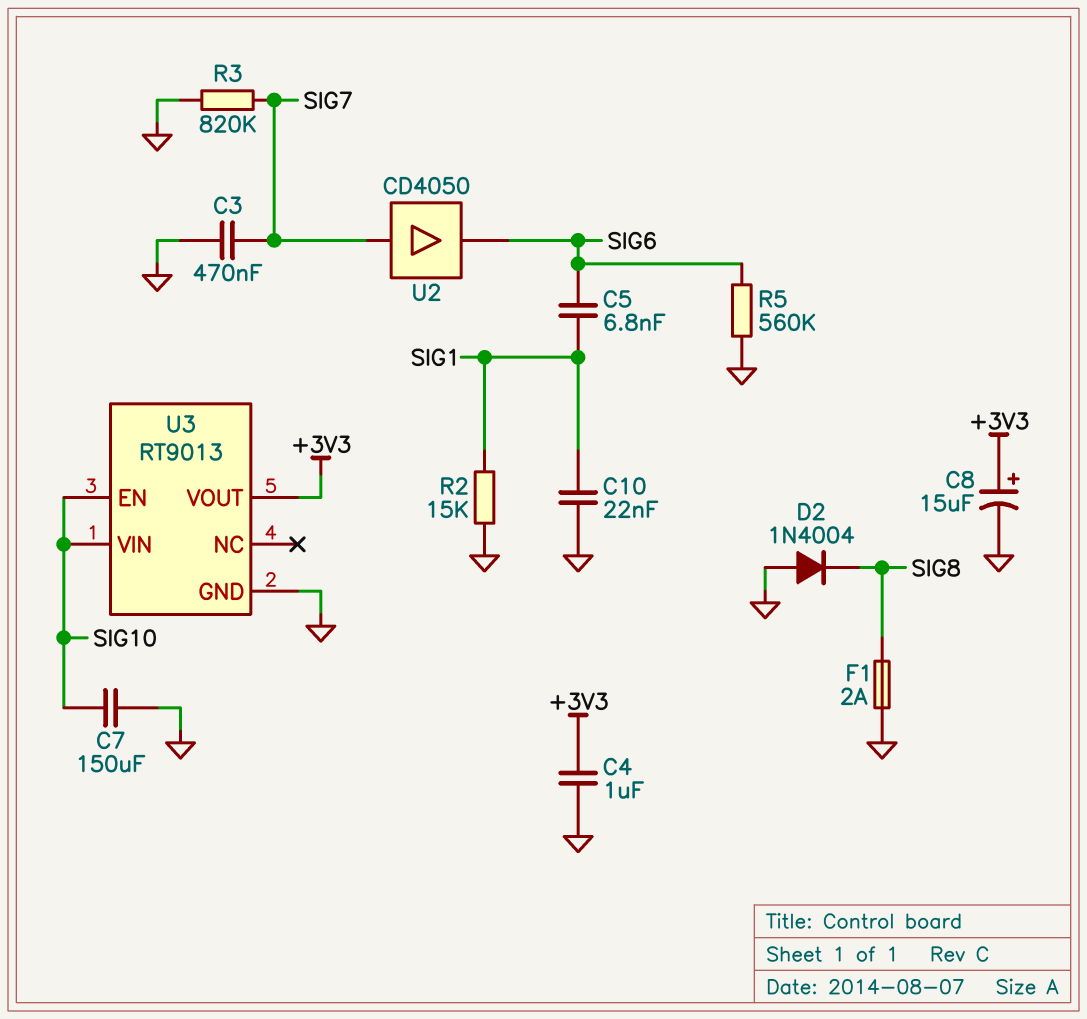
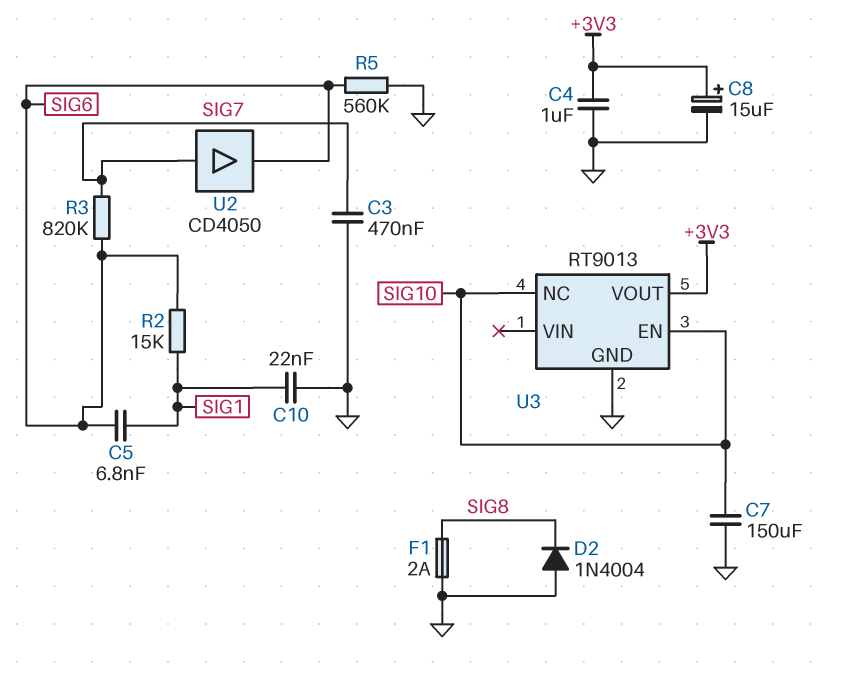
R2: 15k (GND, SIG1) -> 15k (SIG1, SIG6)
R3: 820k (GND, SIG7) -> 820k (SIG6, SIG7)
U3 pin NC: none -> SIG10
U3 pin VIN: SIG10 -> none

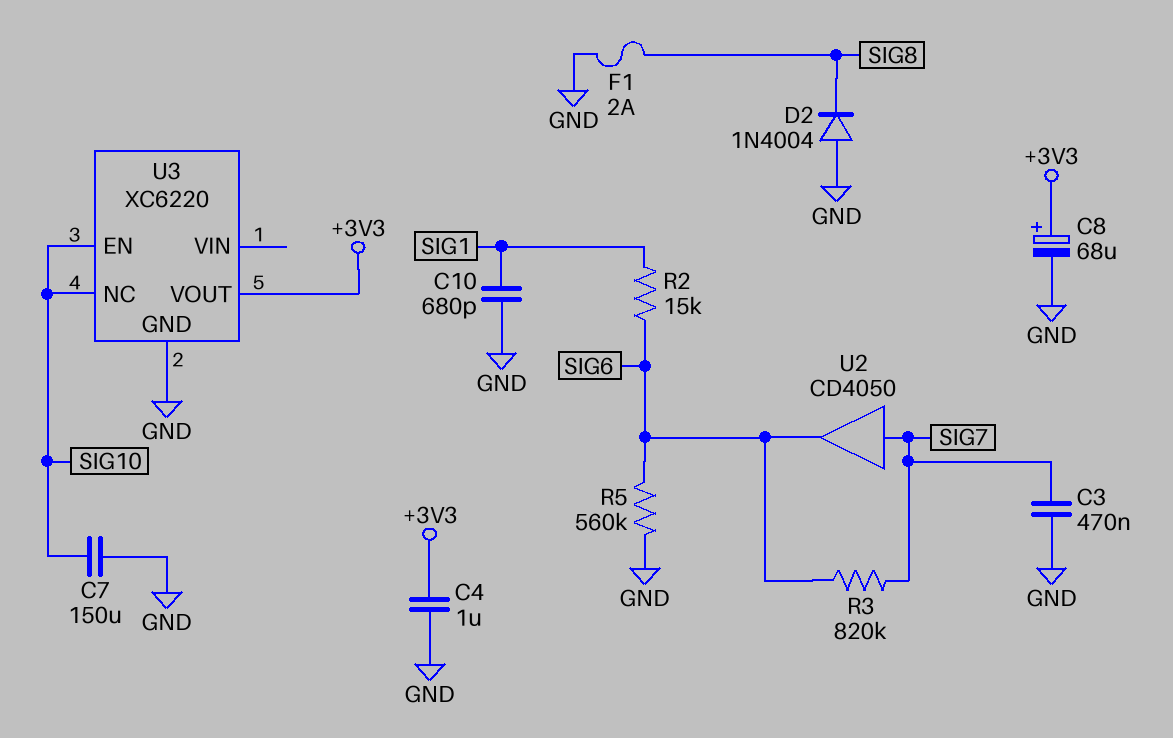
C5: 6.8nF (SIG1, SIG6) -> none
C8: 15uF (plus +3V3, minus GND) -> 68uF (plus +3V3, minus GND)
C10: 22nF (GND, SIG1) -> 680pF (GND, SIG1)
U3: RT9013 -> XC6220

